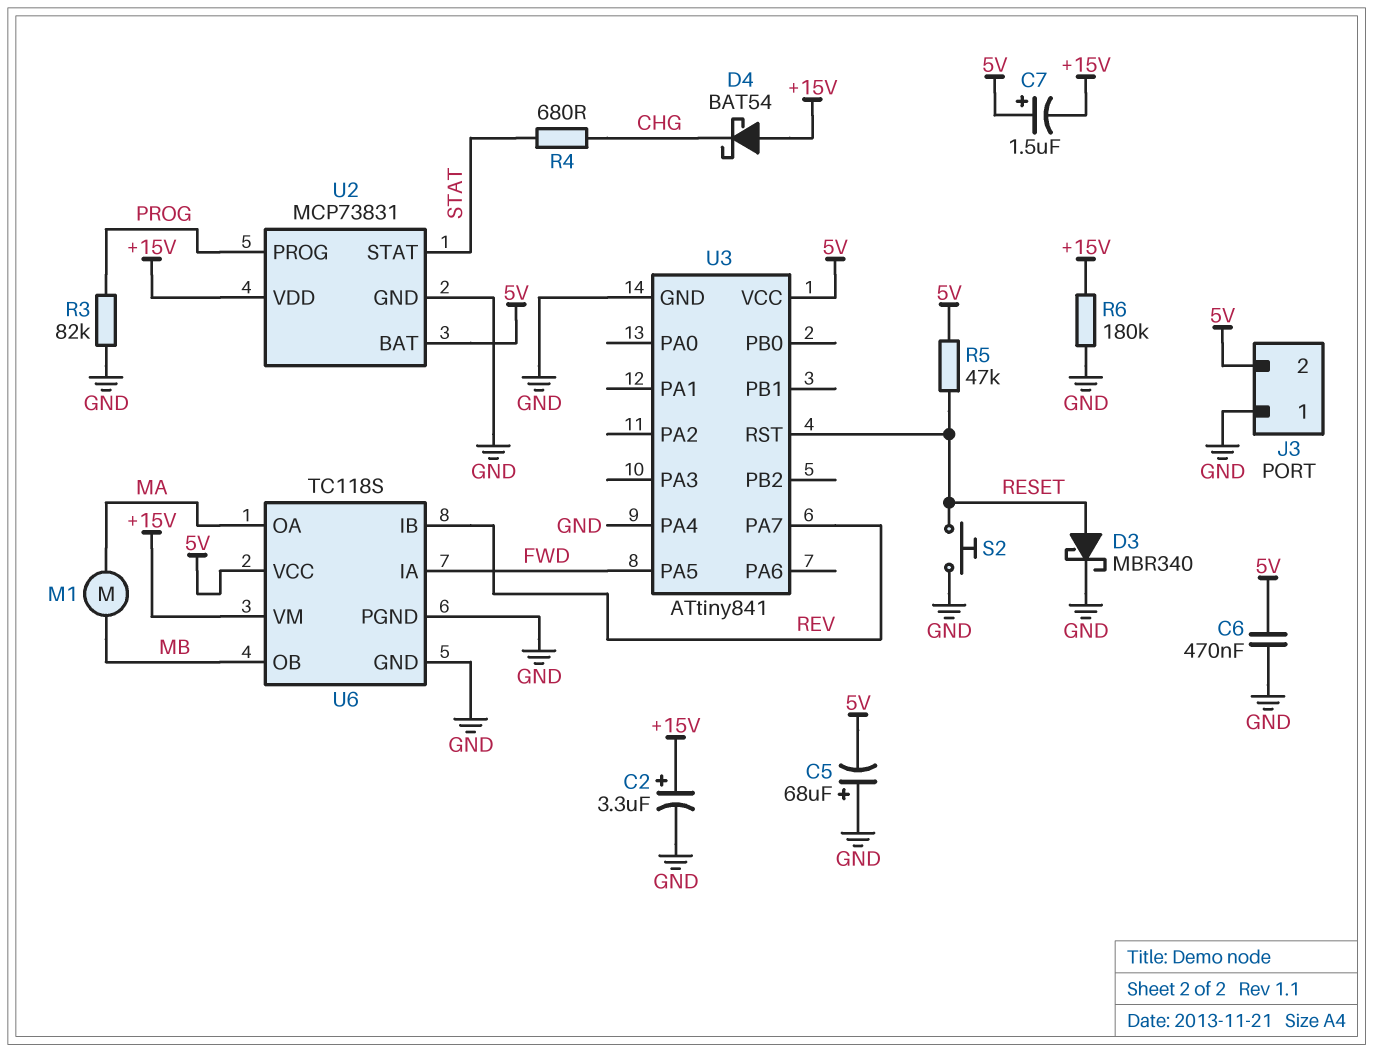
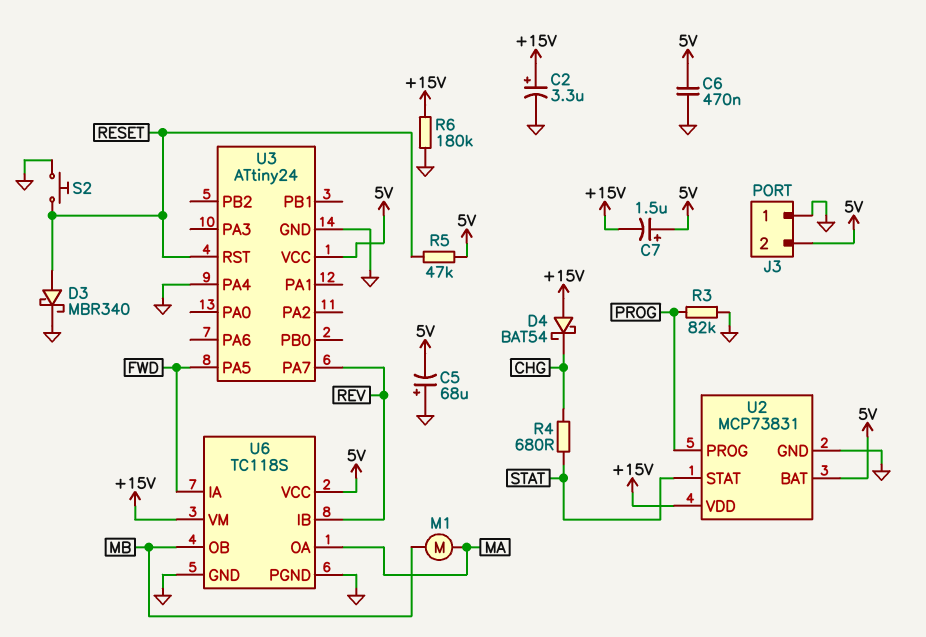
U3: ATtiny841 -> ATtiny24

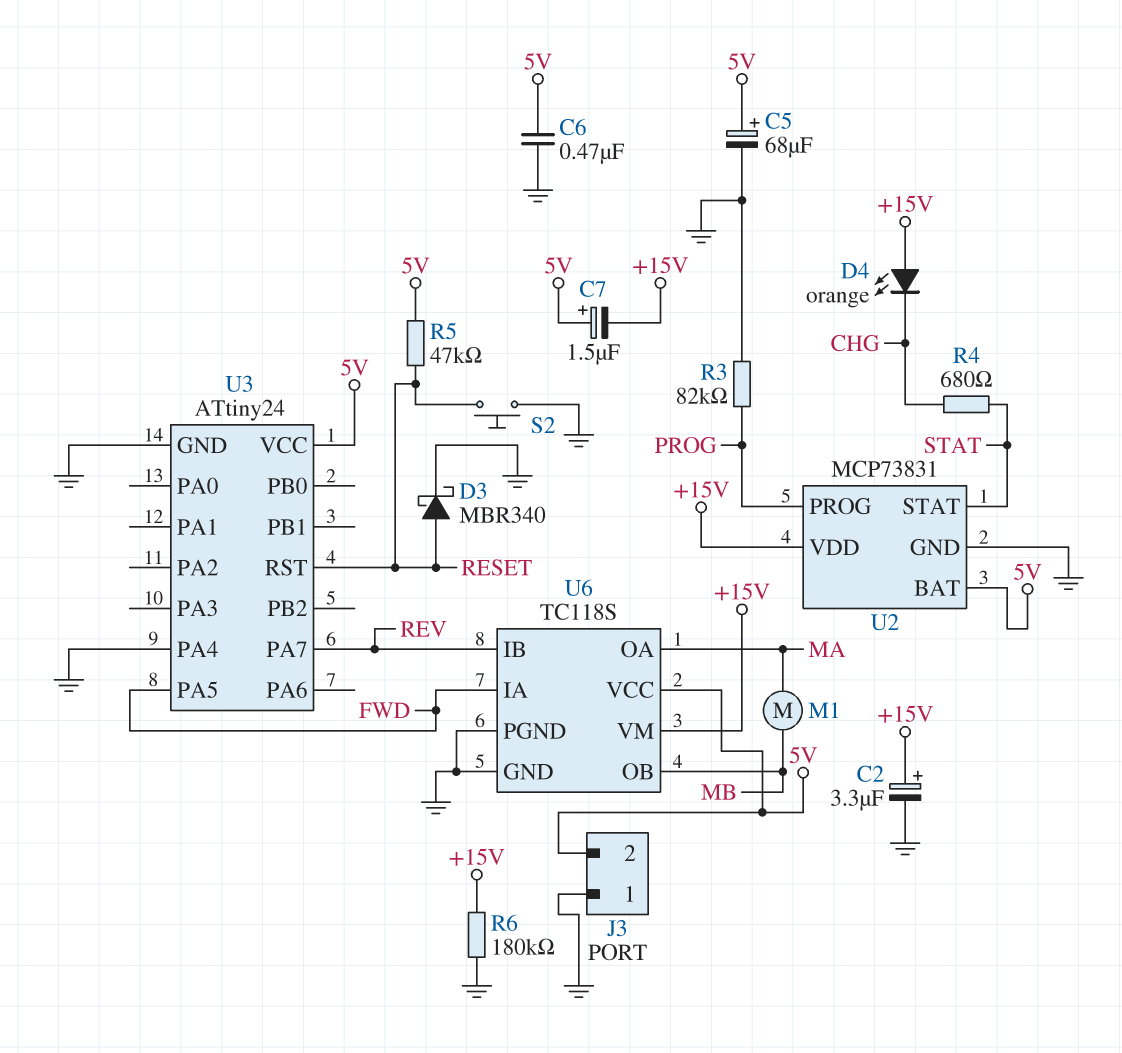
C5: 68uF (plus GND, minus 5V) -> 68uF (plus 5V, minus GND)
D4: schottky BAT54 (A +15V, K CHG) -> LED orange (A +15V, K CHG)

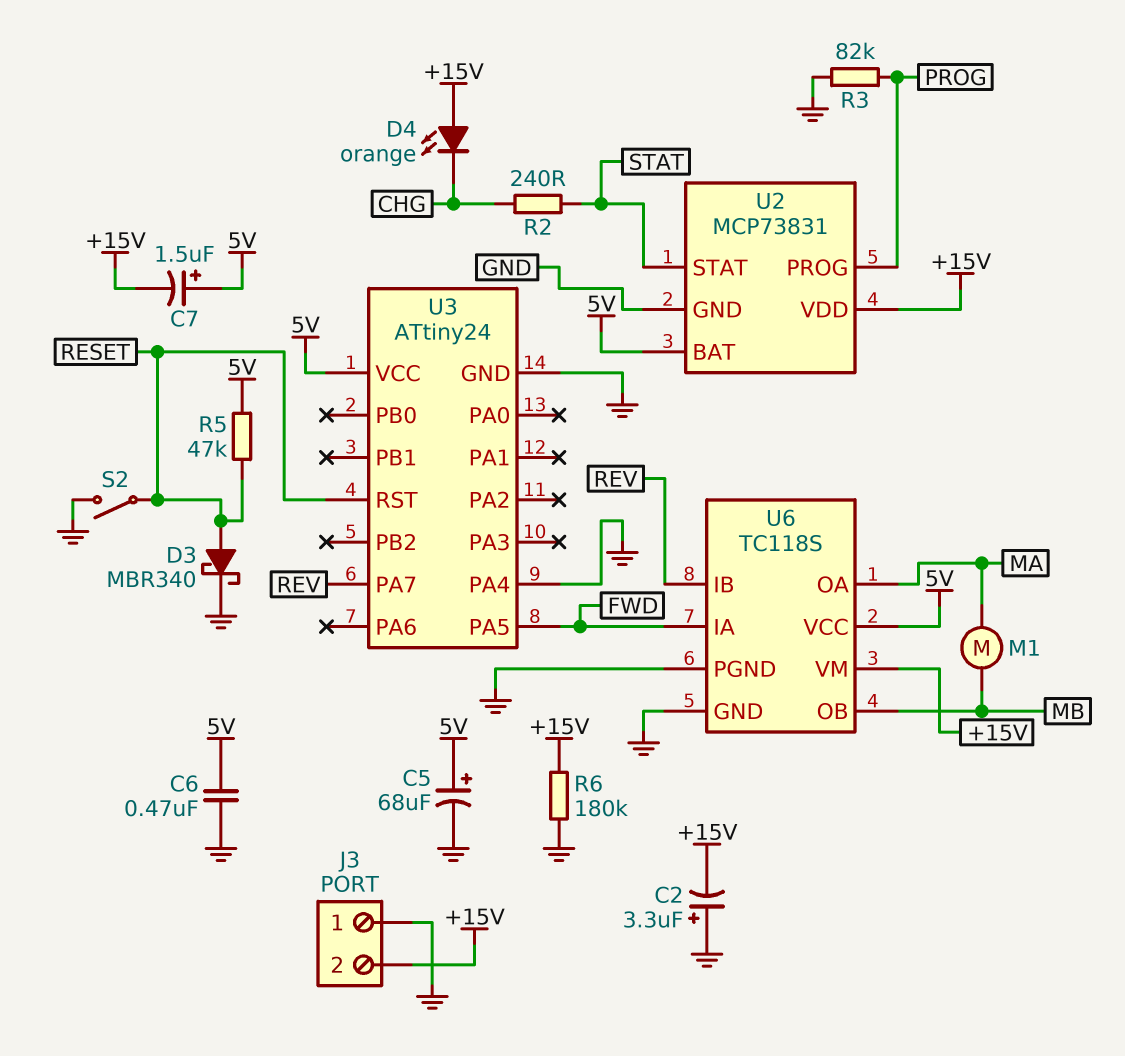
C2: 3.3uF (plus +15V, minus GND) -> 3.3uF (plus GND, minus +15V)
J3 pin 2: 5V -> +15V
R2: none -> 240 (CHG, STAT)
R4: 680 (CHG, STAT) -> none
S2: button (GND, RESET) -> switch (GND, RESET)

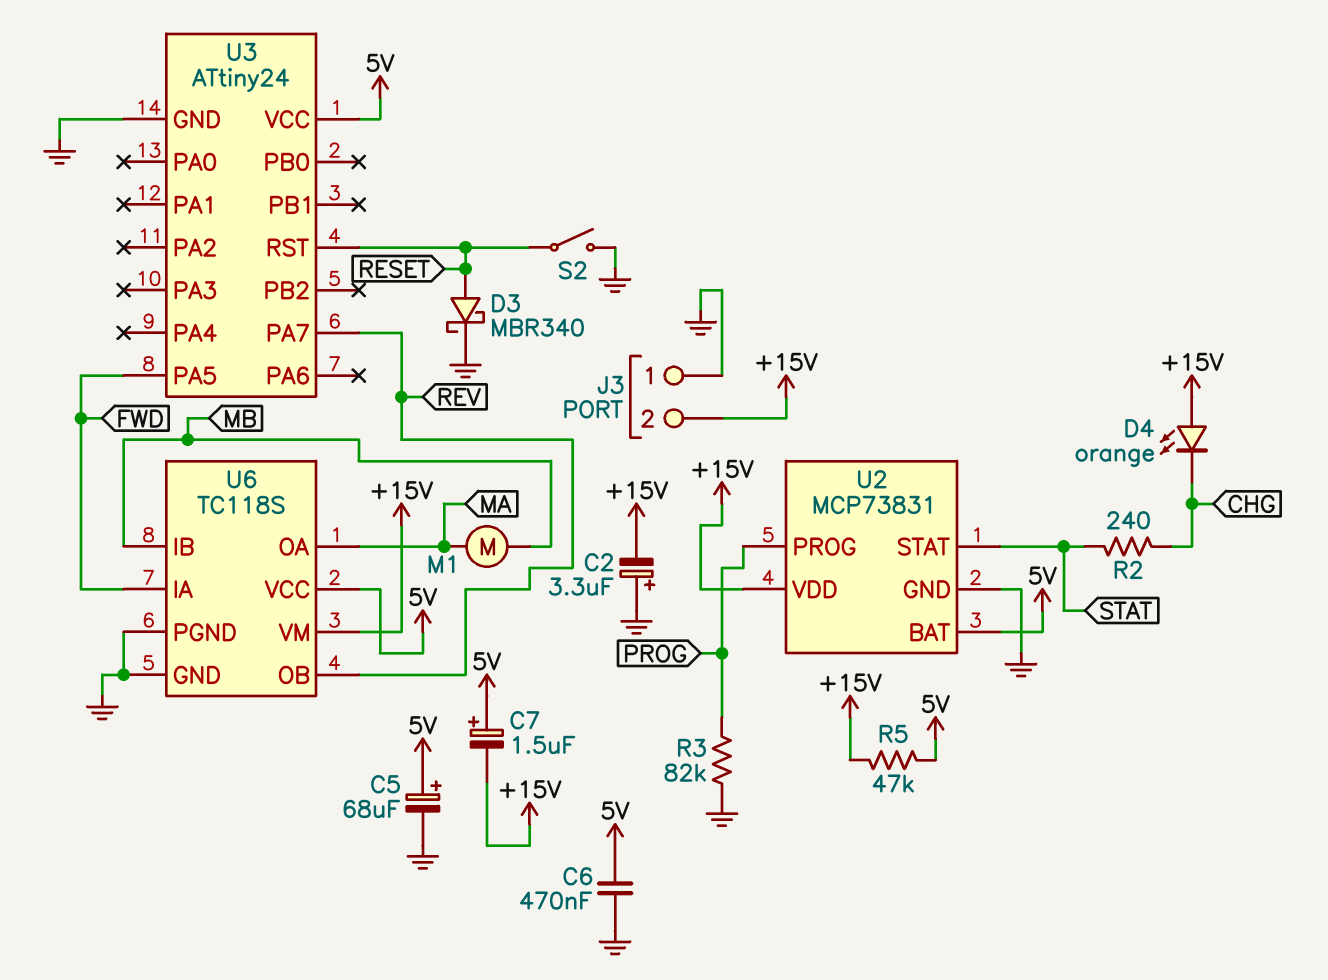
R5: 47k (5V, RESET) -> 47k (+15V, 5V)
R6: 180k (+15V, GND) -> none
U3 pin PA4: GND -> none
U6 pin IB: REV -> MB
U6 pin OB: MB -> REV

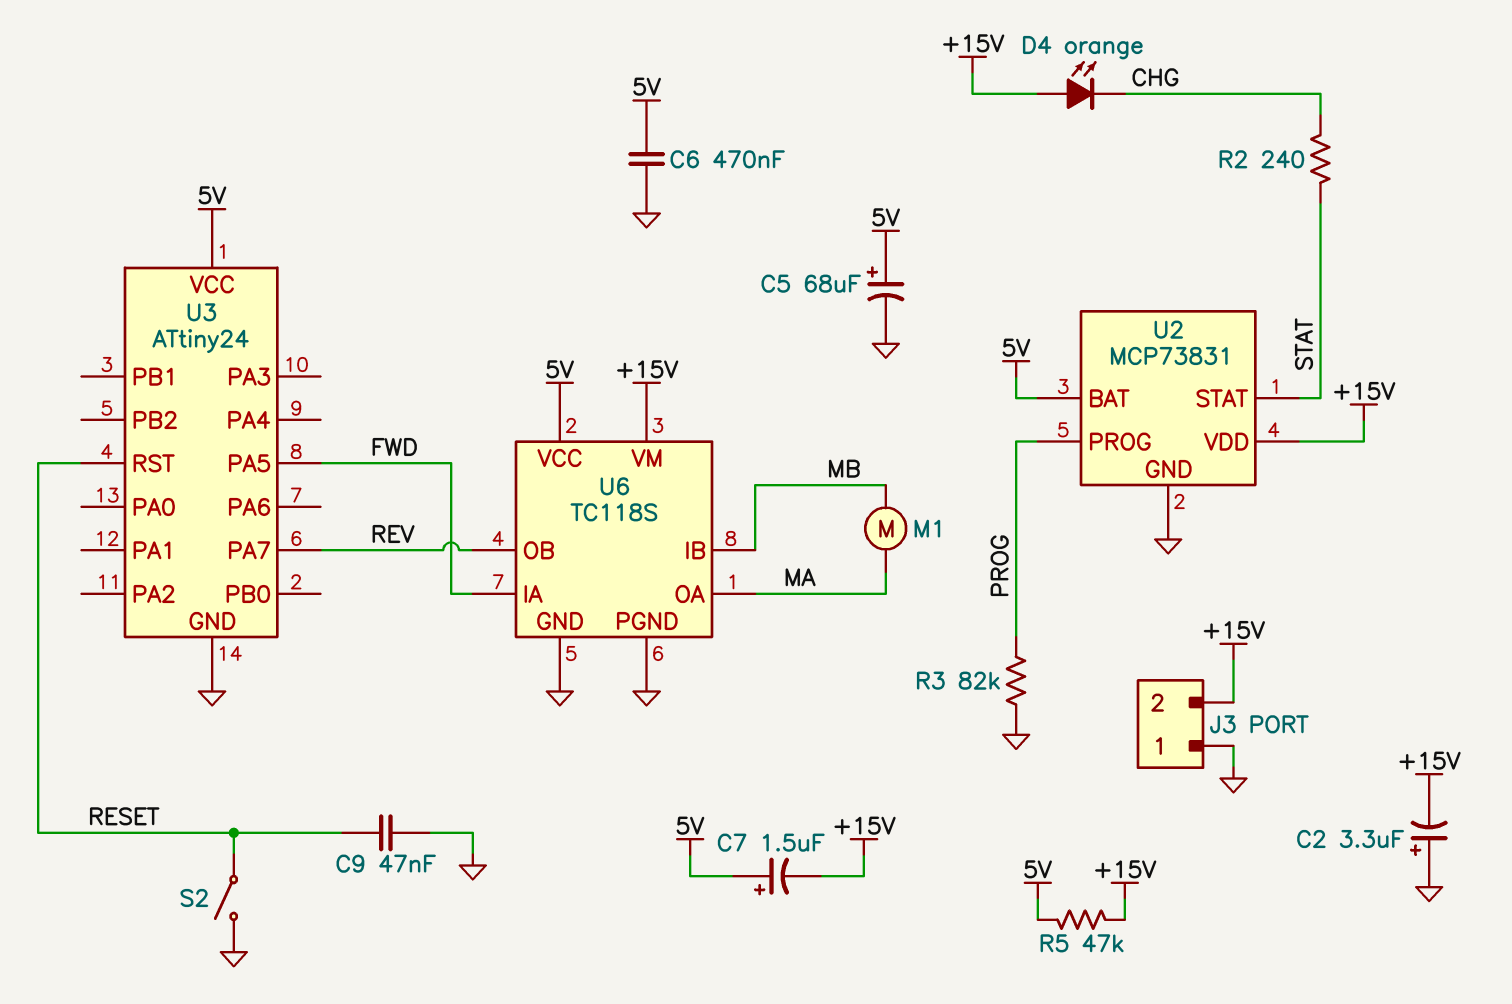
C9: none -> 47nF (GND, RESET)
D3: schottky MBR340 (A RESET, K GND) -> none

